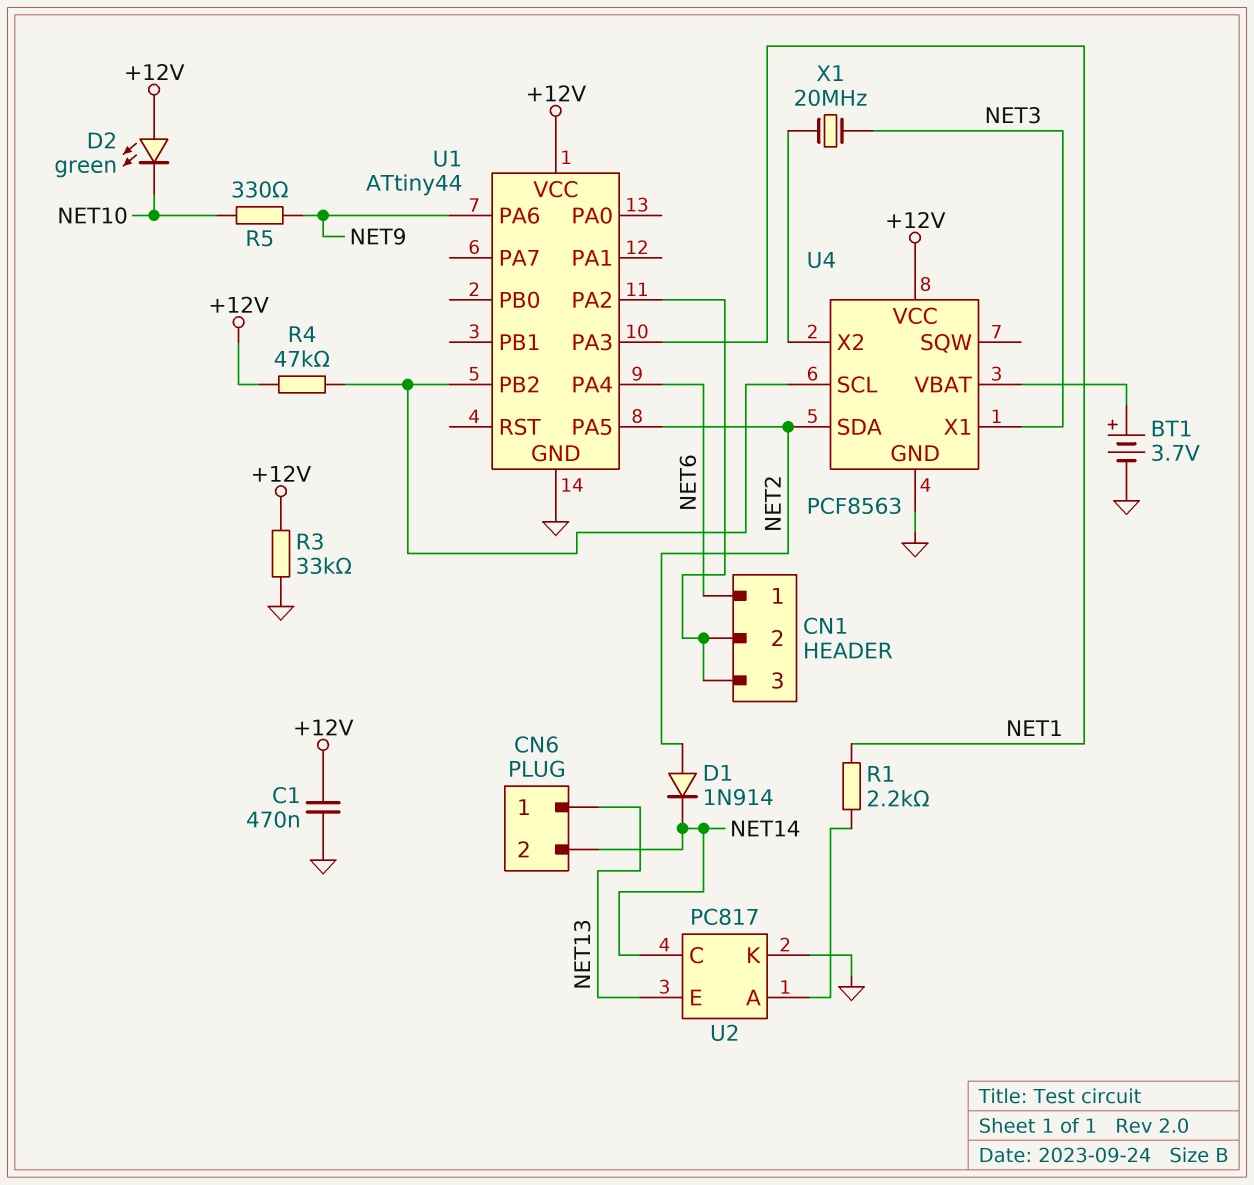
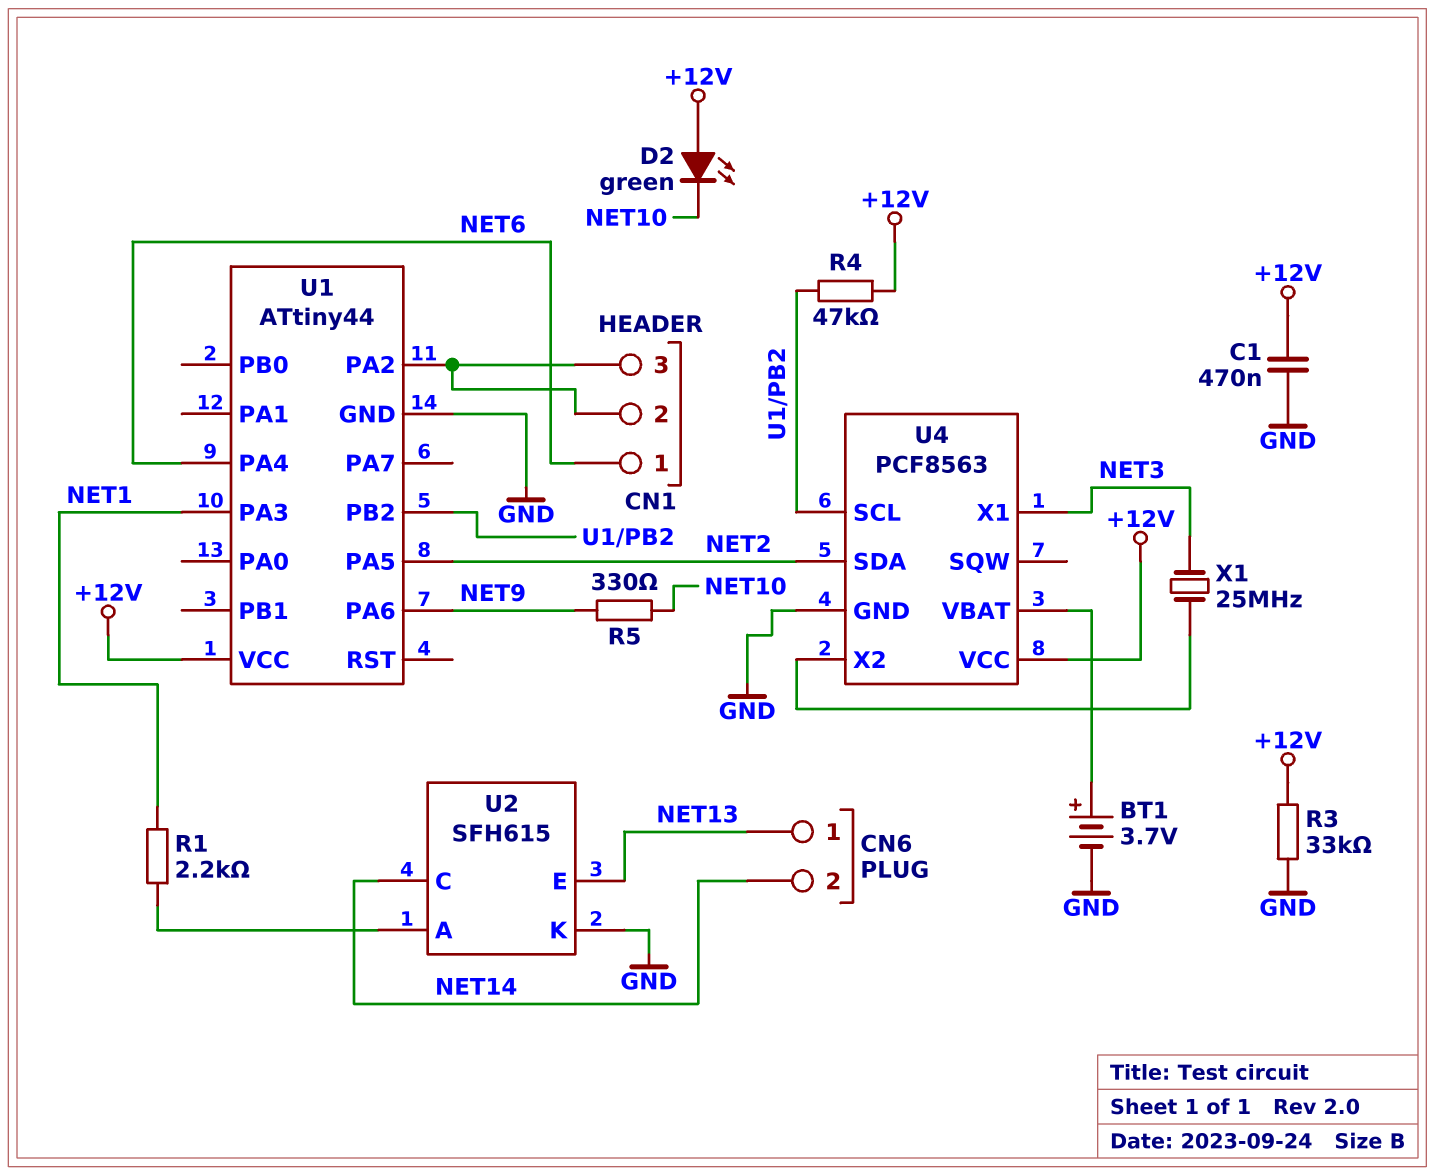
D1: diode 1N914 (A NET2, K NET14) -> none
U2: PC817 -> SFH615
X1: 20MHz (NET3, U4/X2) -> 25MHz (NET3, U4/X2)

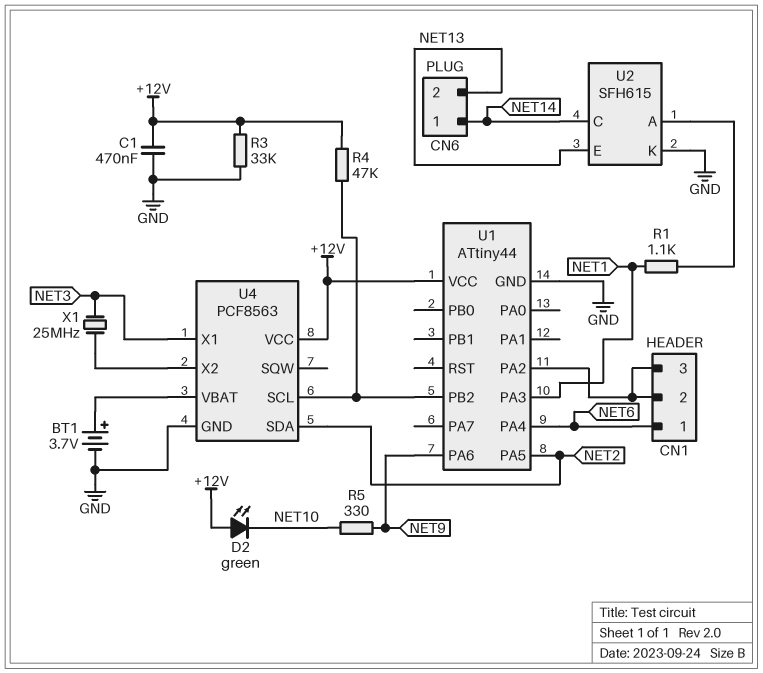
CN6 pin 1: NET13 -> NET14
CN6 pin 2: NET14 -> NET13
R1: 2.2k (NET1, U2/A) -> 1.1k (NET1, U2/A)

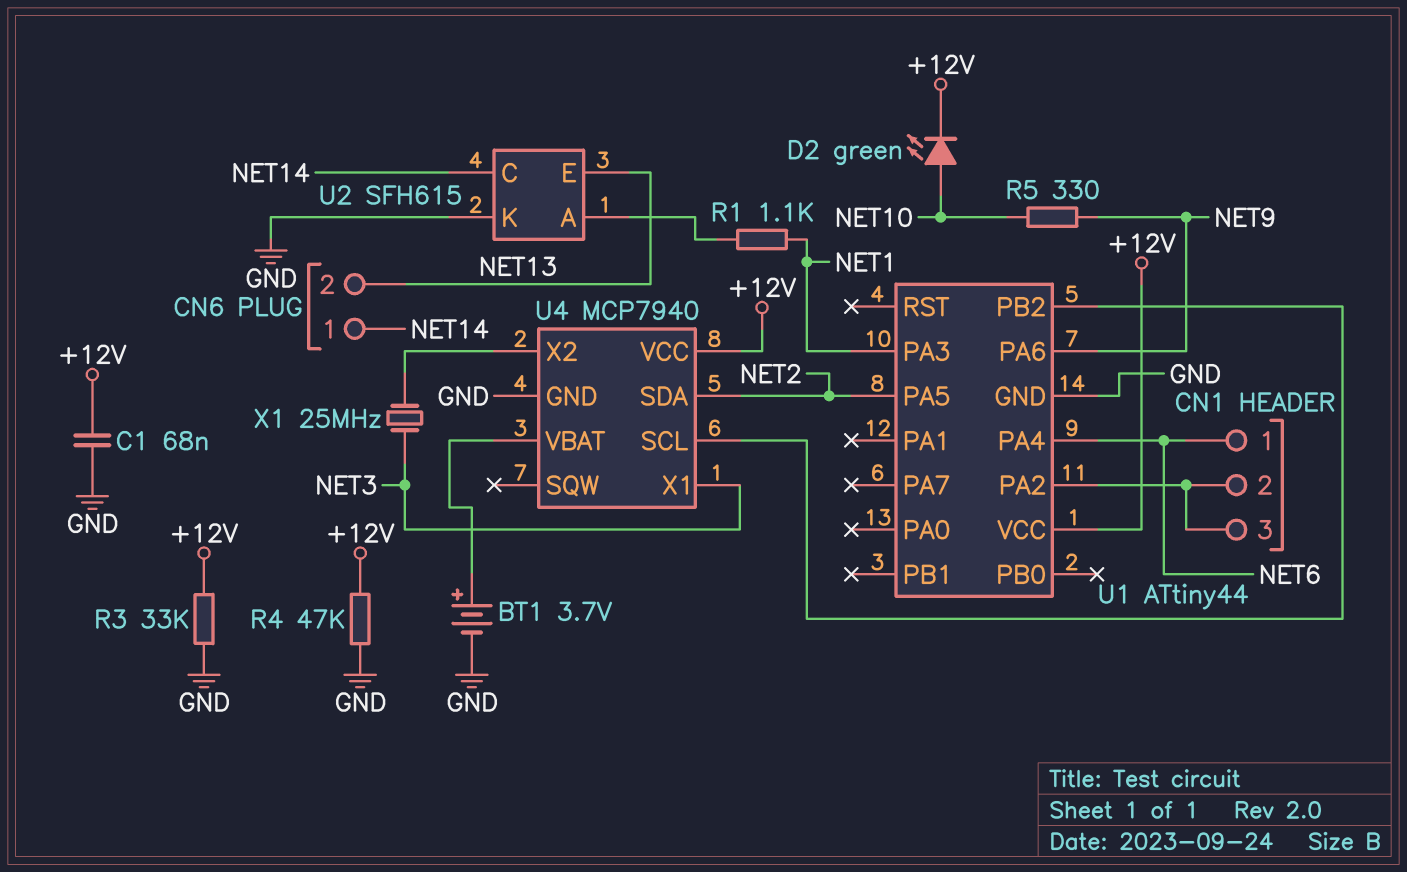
C1: 470nF (+12V, GND) -> 68nF (+12V, GND)
D2: LED green (A +12V, K NET10) -> LED green (A NET10, K +12V)
R4: 47k (+12V, U1/PB2) -> 47k (+12V, GND)
U4: PCF8563 -> MCP7940

